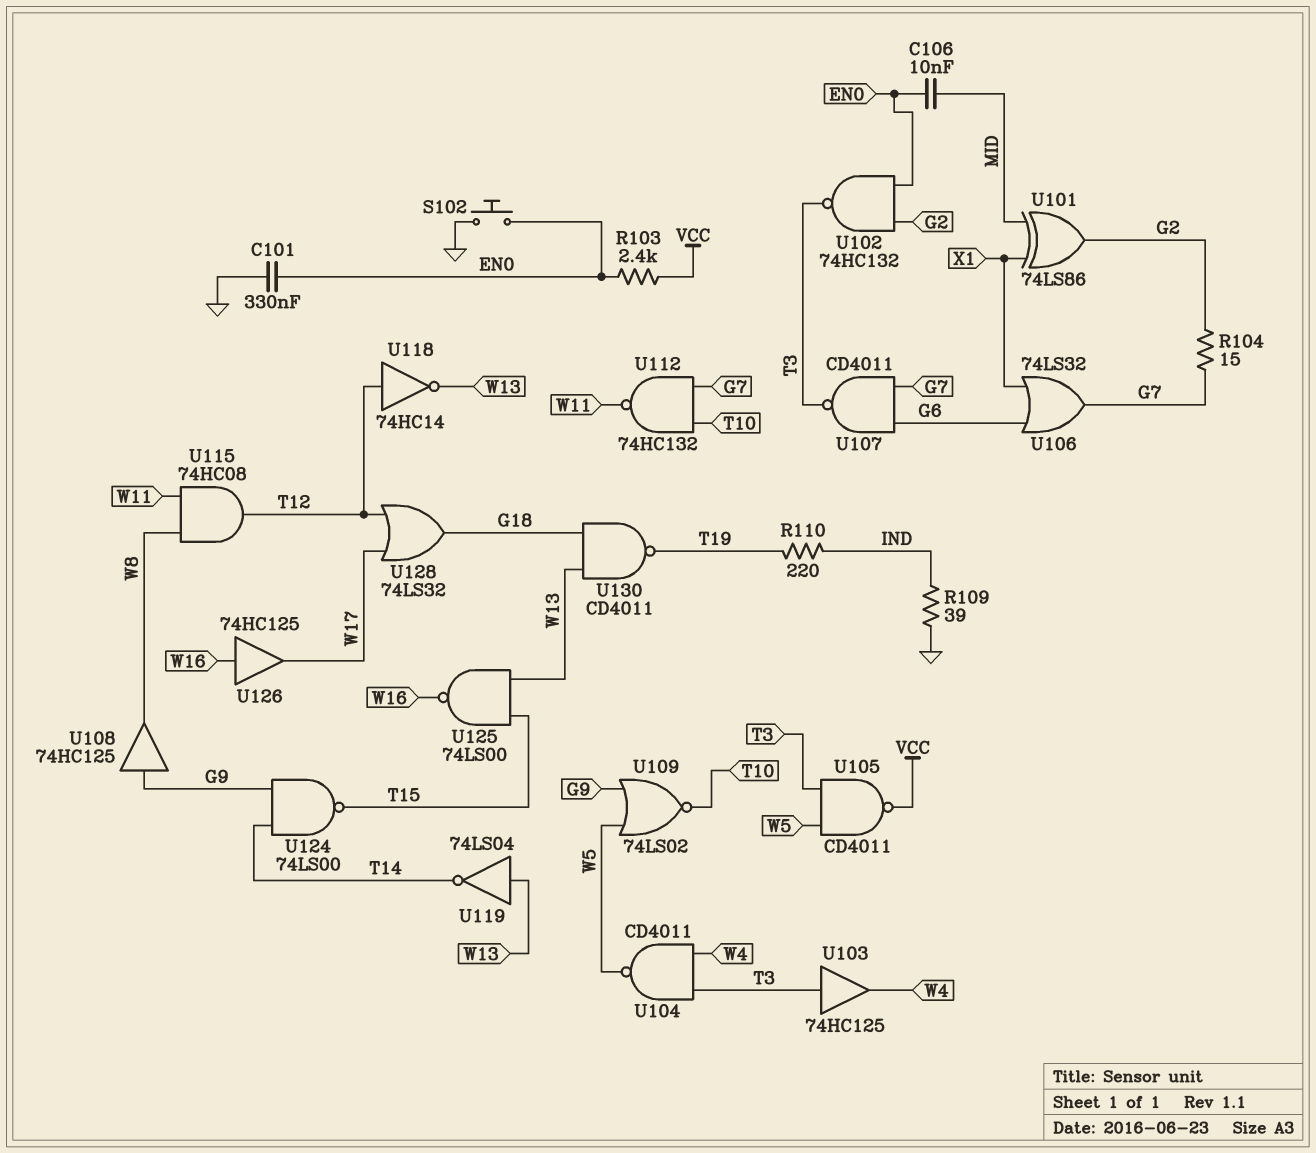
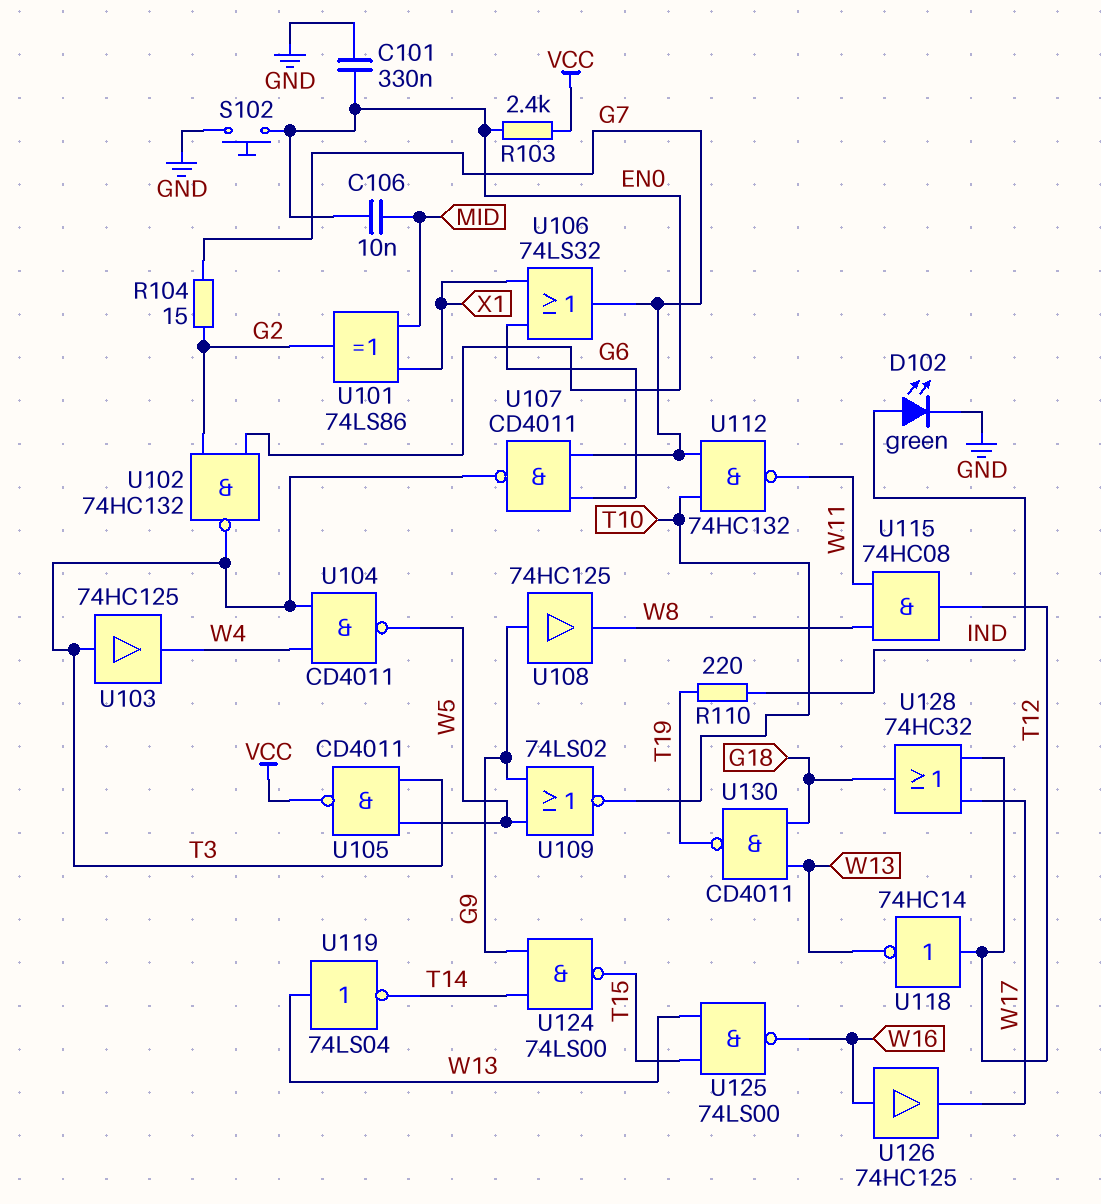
D102: none -> LED green (A IND, K GND)
R109: 39 (GND, IND) -> none
U128: OR 74LS32 (in T12, in W17, out G18) -> OR 74HC32 (in T12, in W17, out G18)

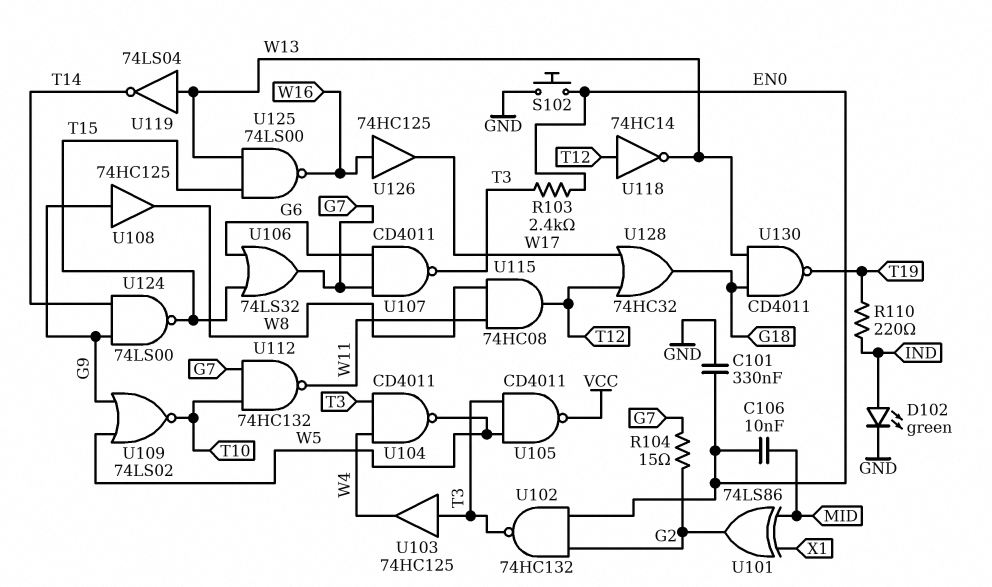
R103: 2.4k (EN0, VCC) -> 2.4k (EN0, T3)
U106: OR 74LS32 (in G6, in X1, out G7) -> OR 74LS32 (in G6, in T15, out G7)

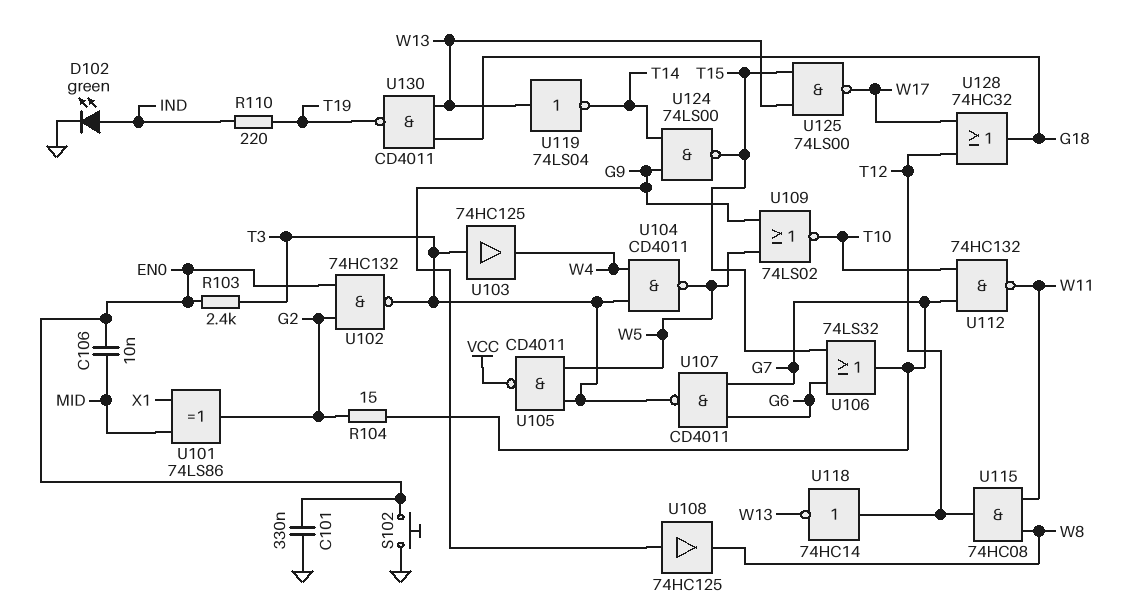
U125: NAND 74LS00 (in T15, in W13, out W16) -> NAND 74LS00 (in T15, in W13, out W17)
U126: buffer 74HC125 (in W16, out W17) -> none

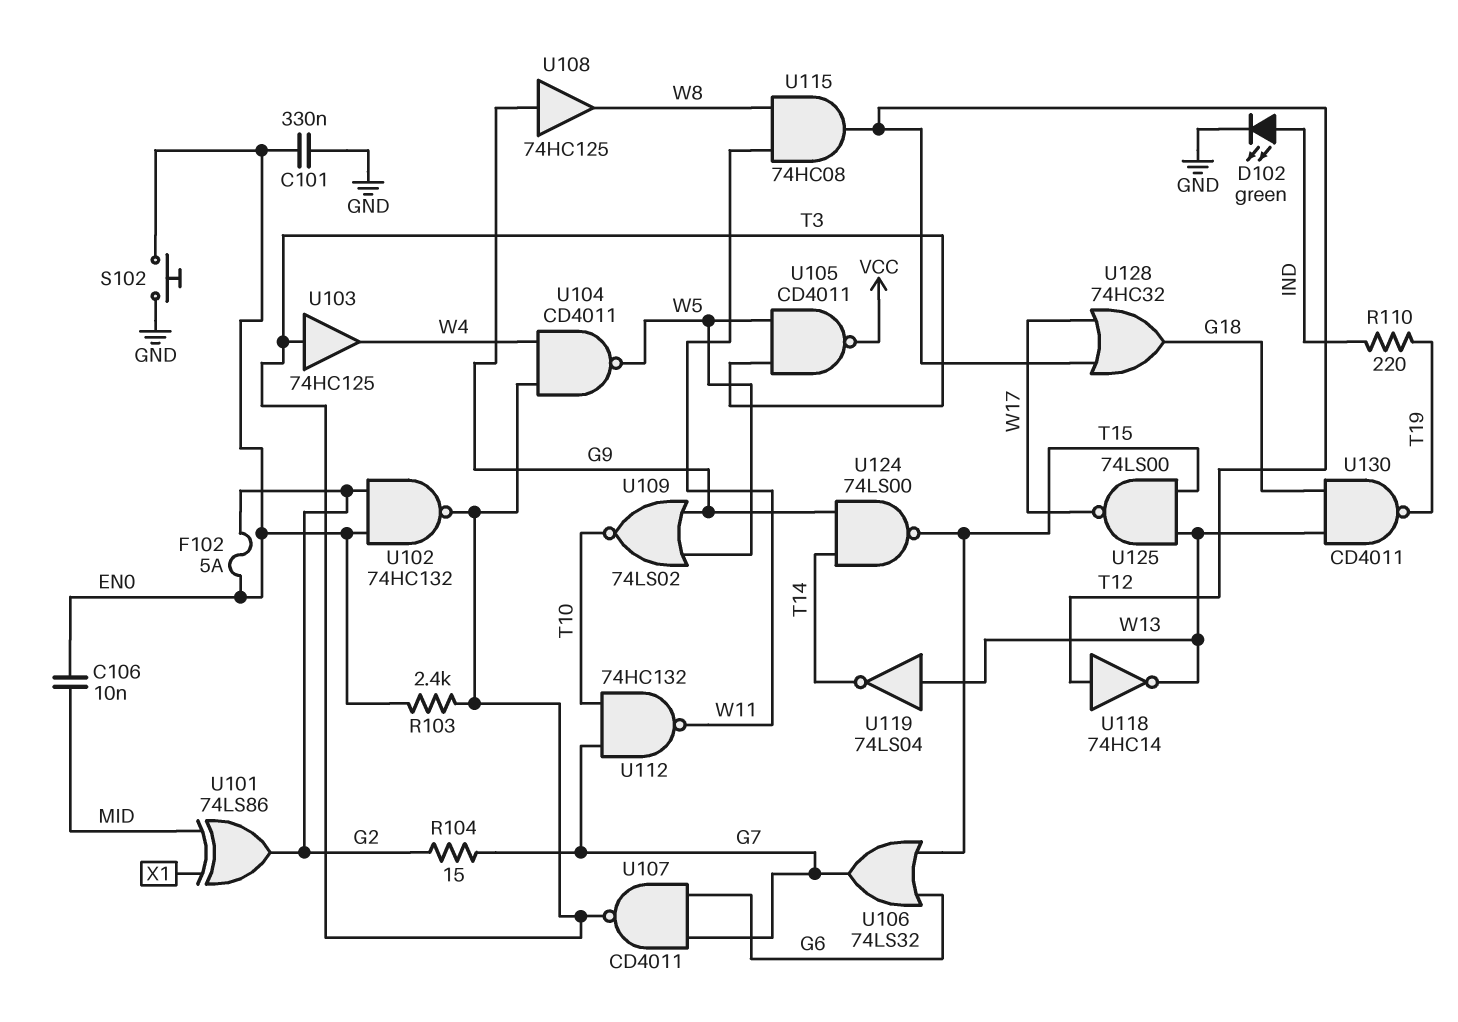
F102: none -> 5A (EN0, G2)

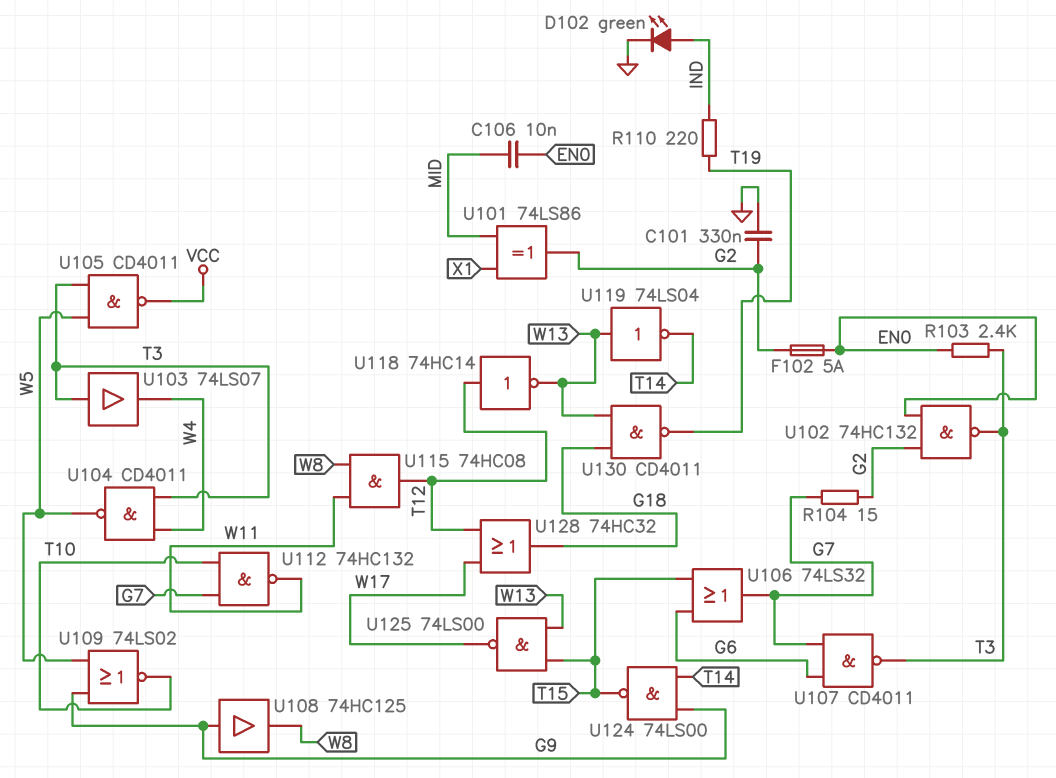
C101: 330nF (EN0, GND) -> 330nF (G2, GND)
S102: button (EN0, GND) -> none
U103: buffer 74HC125 (in T3, out W4) -> buffer 74LS07 (in T3, out W4)

